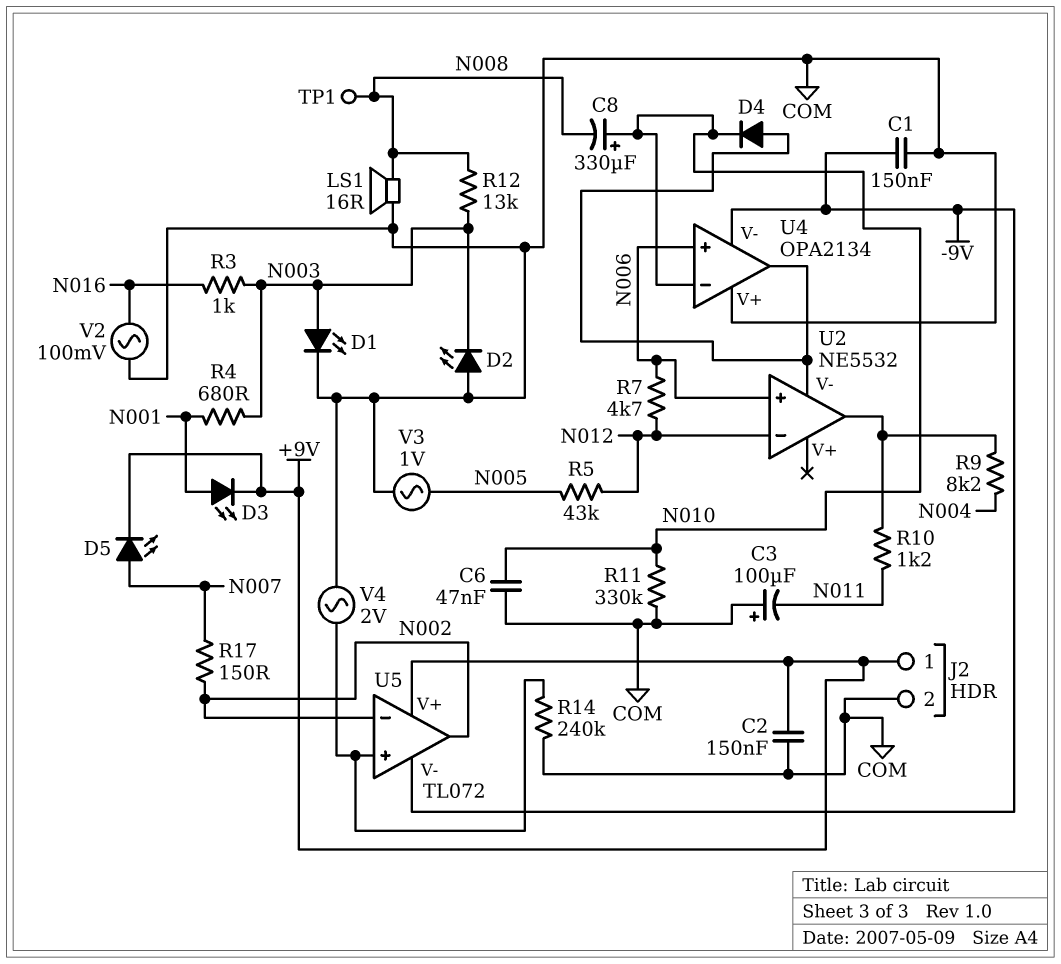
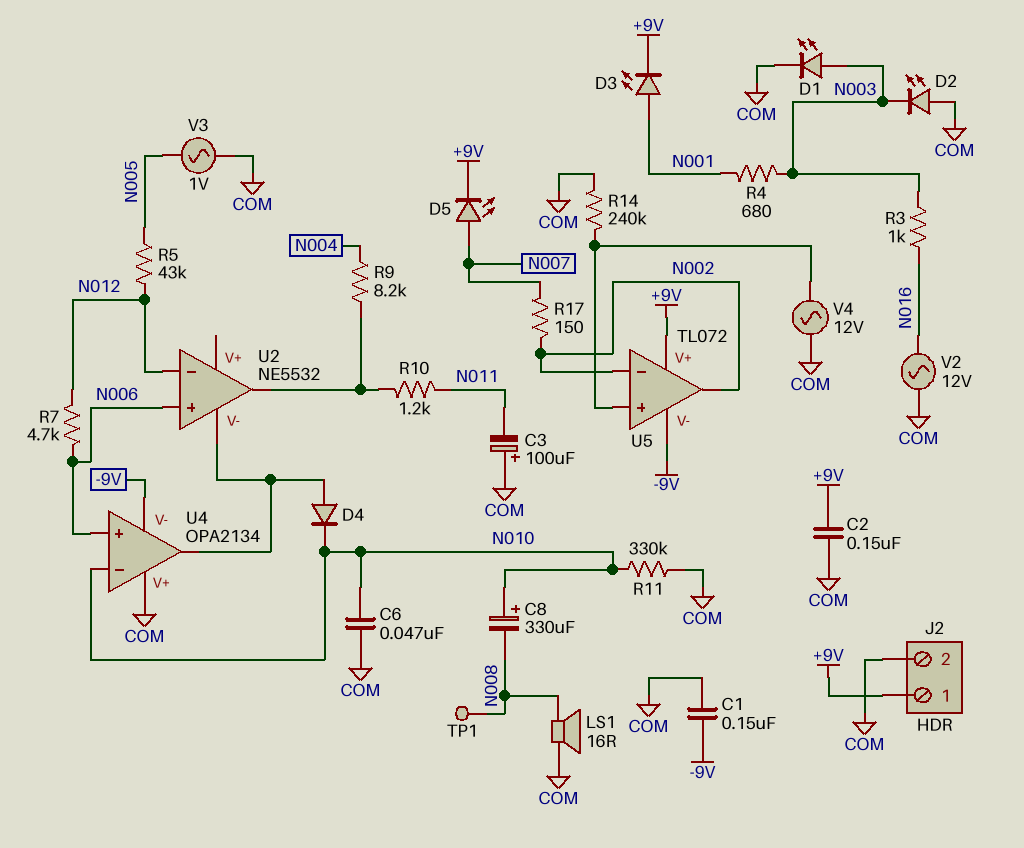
R12: 13k (N003, N008) -> none
V2: AC 100mV (COM, N016) -> AC 12V (COM, N016)
V4: AC 2V (COM, U5/in+) -> AC 12V (COM, U5/in+)

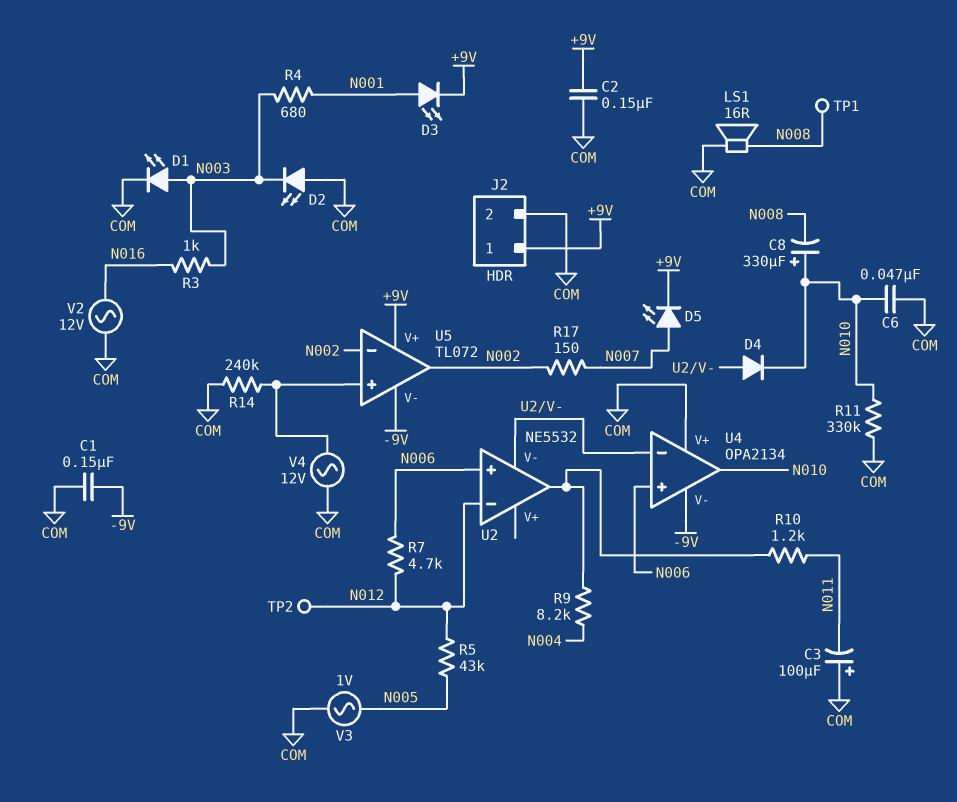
TP2: none -> test point (N012)
U4 pin in-: N010 -> U2/V-
U4 pin out: U2/V- -> N010

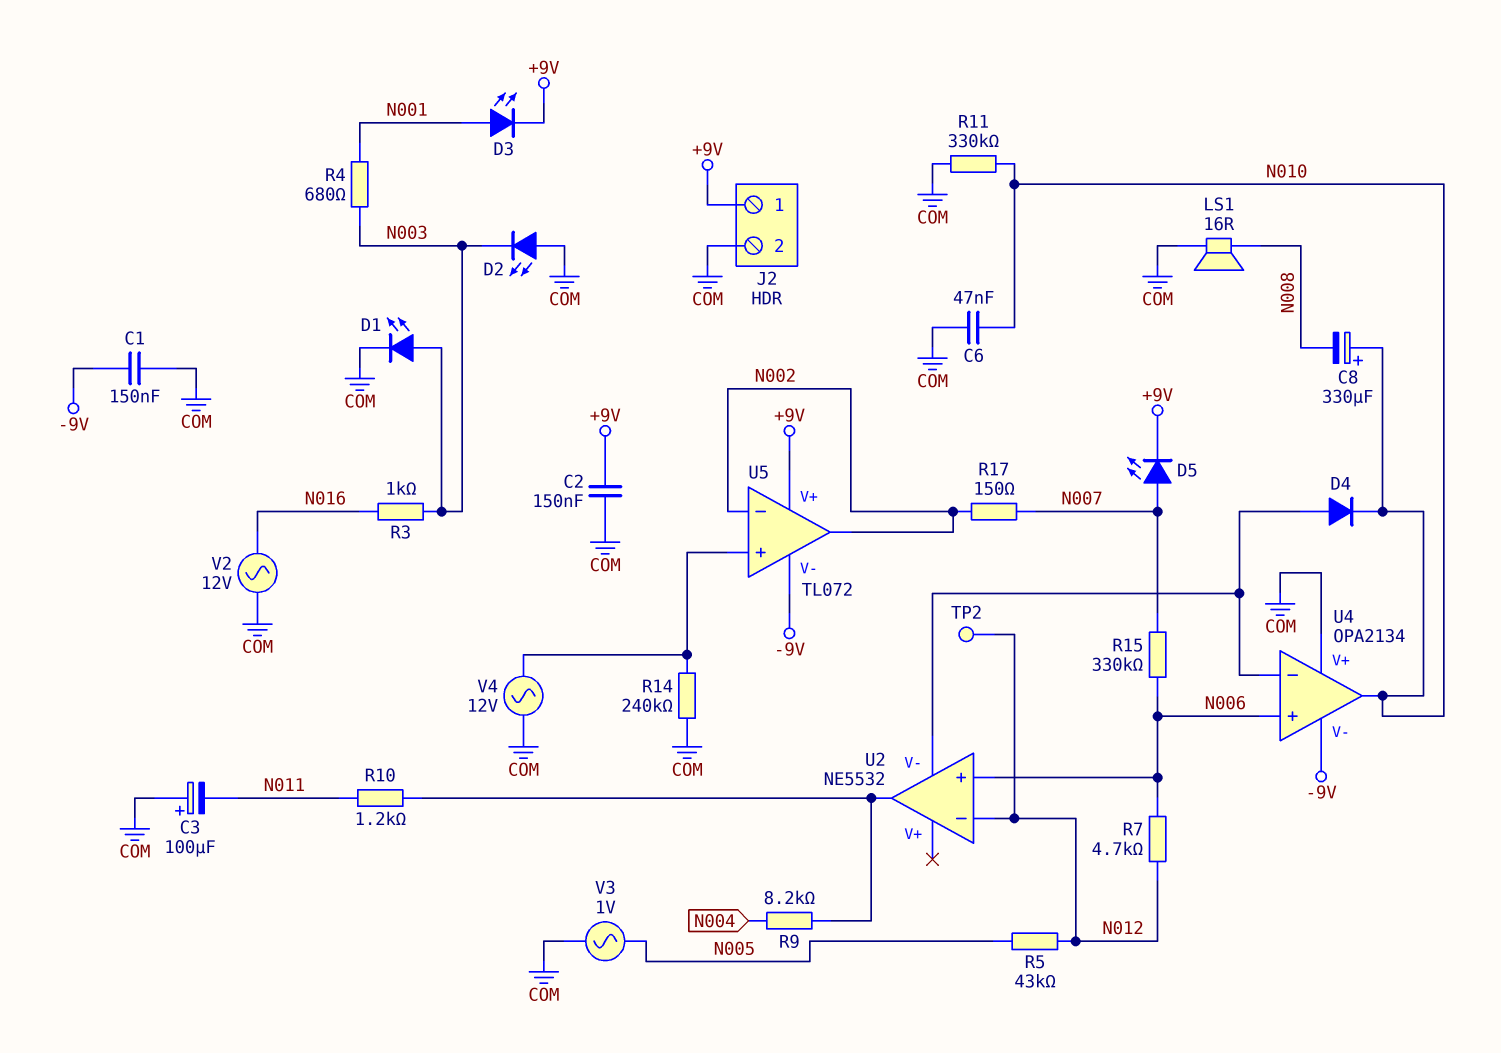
R15: none -> 330k (N006, N007)
TP1: test point (N008) -> none

